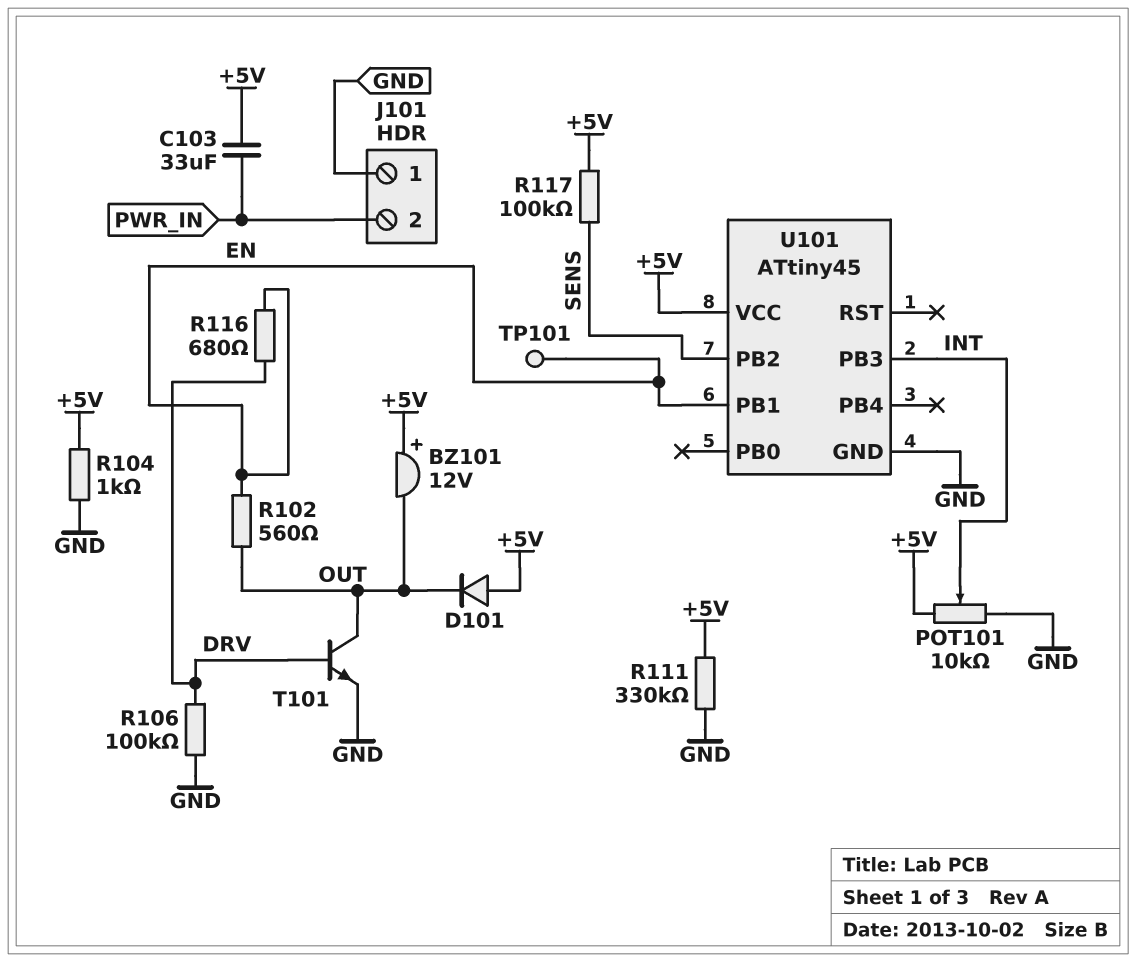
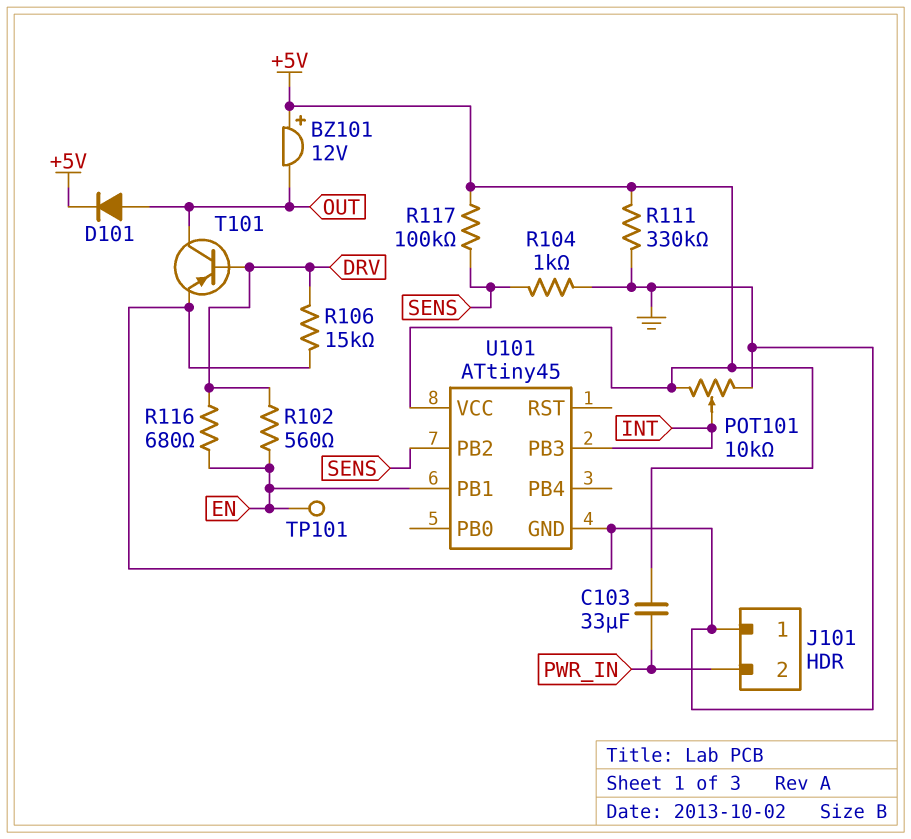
D101: diode (A +5V, K OUT) -> diode (A OUT, K +5V)
R102: 560 (EN, OUT) -> 560 (DRV, EN)
R104: 1k (+5V, GND) -> 1k (GND, SENS)
R106: 100k (DRV, GND) -> 15k (DRV, GND)
T101: NPN (B DRV, C OUT, E GND) -> PNP (B DRV, C OUT, E GND)

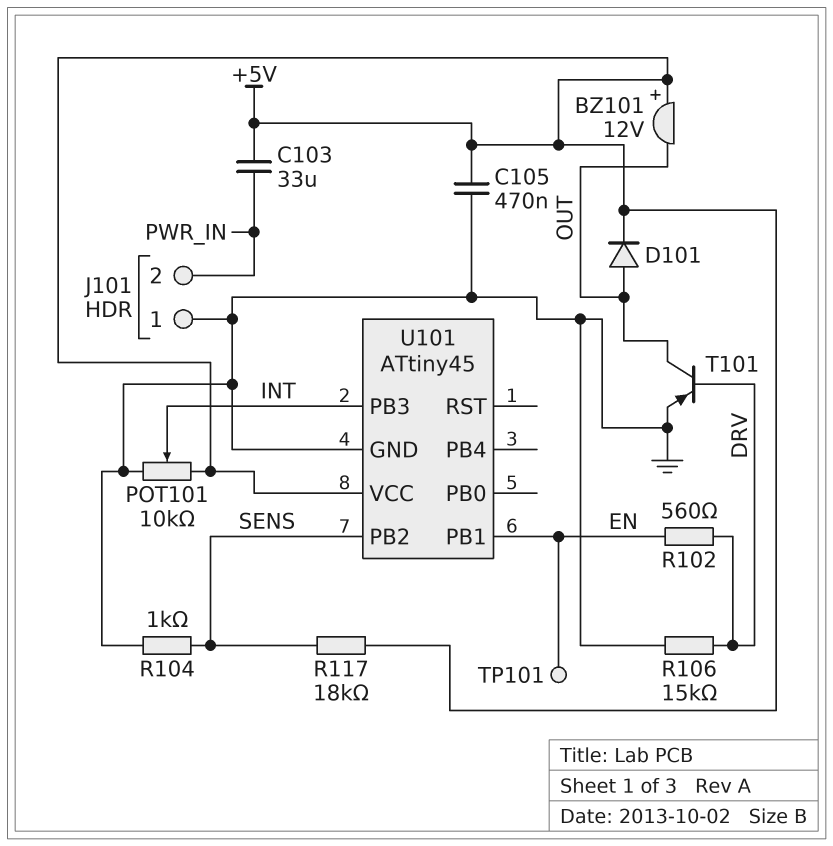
C105: none -> 470nF (+5V, GND)
R111: 330k (+5V, GND) -> none
R116: 680 (DRV, EN) -> none
R117: 100k (+5V, SENS) -> 18k (+5V, SENS)

